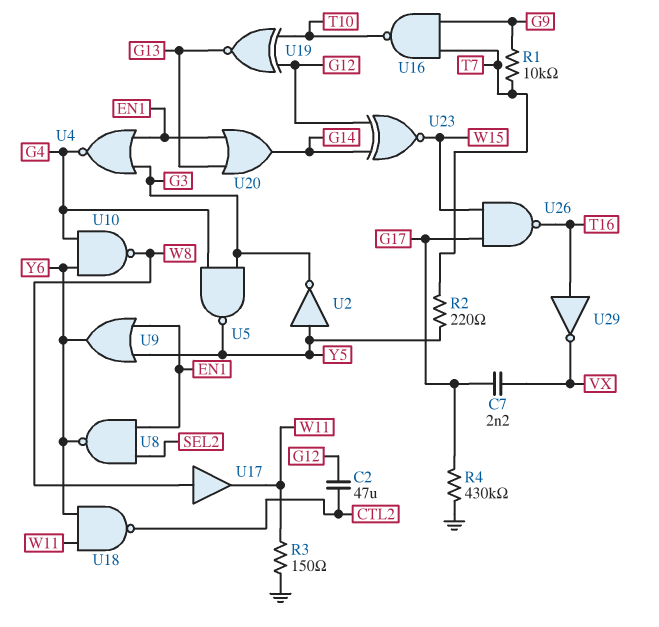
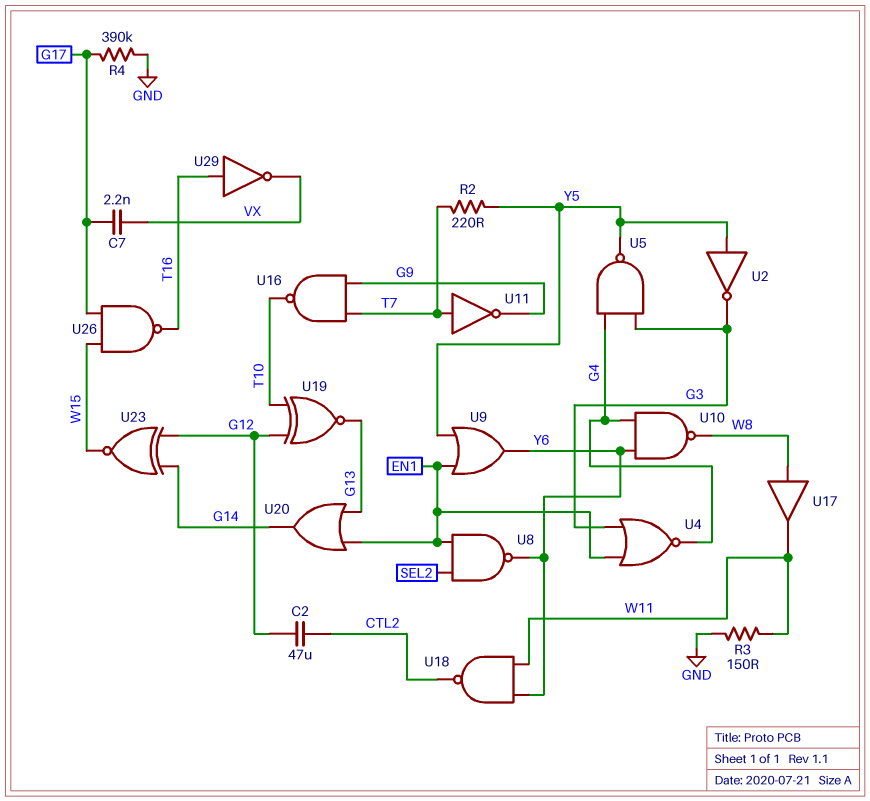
R1: 10k (G9, T7) -> none
R4: 430k (G17, GND) -> 390k (G17, GND)
U11: none -> NOT (in T7, out G9)

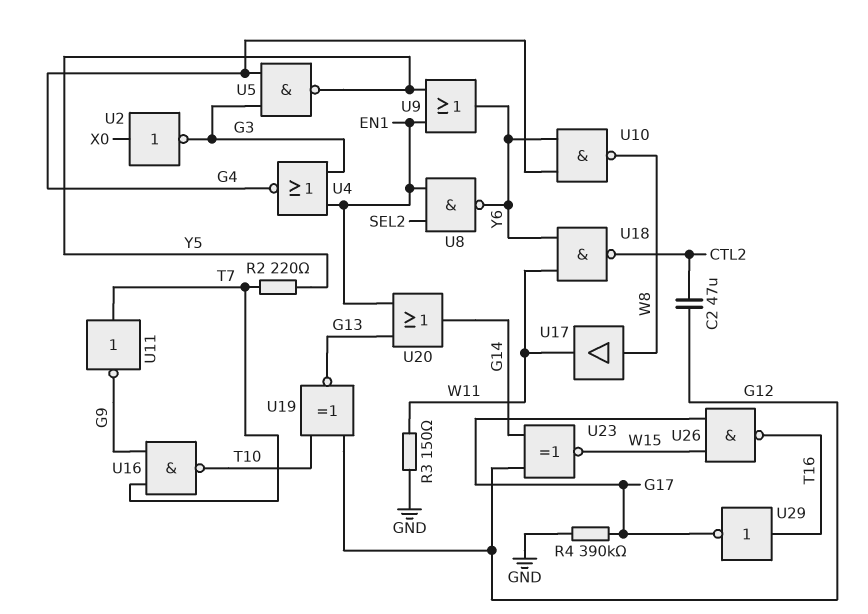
C7: 2.2nF (G17, VX) -> none
U2: NOT (in Y5, out G3) -> NOT (in X0, out G3)
U29: NOT (in T16, out VX) -> NOT (in T16, out G17)

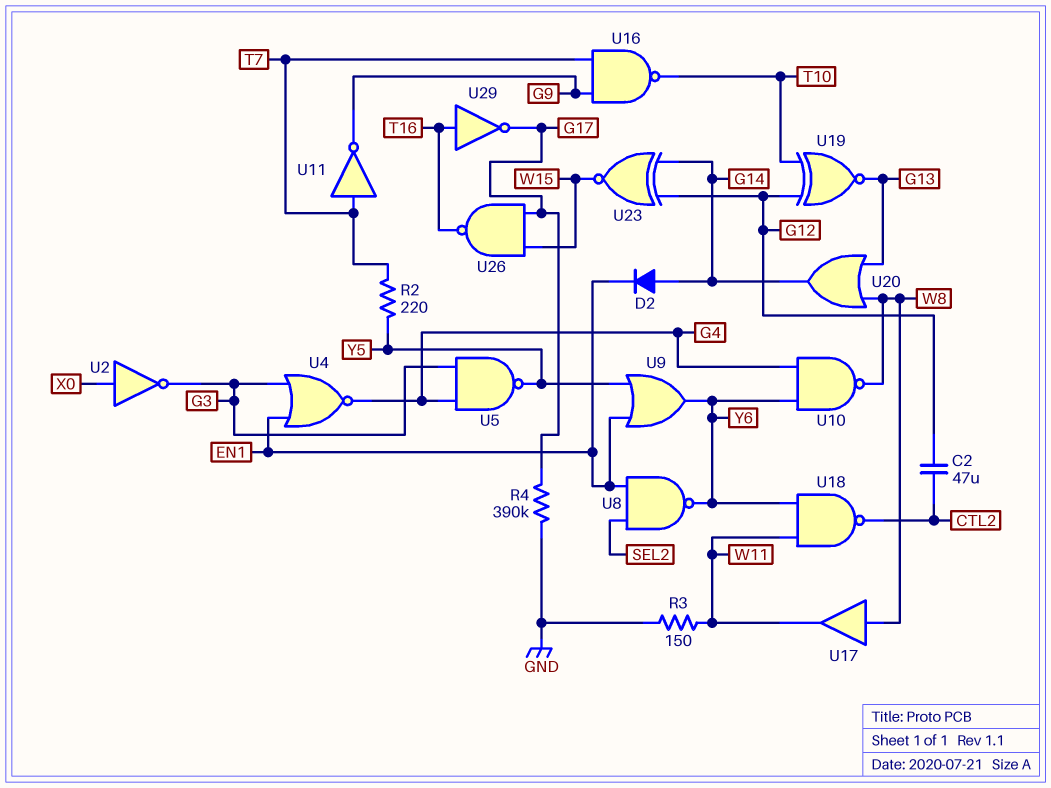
D2: none -> diode (A G14, K EN1)
U20: OR (in EN1, in G13, out G14) -> OR (in G13, in W8, out G14)

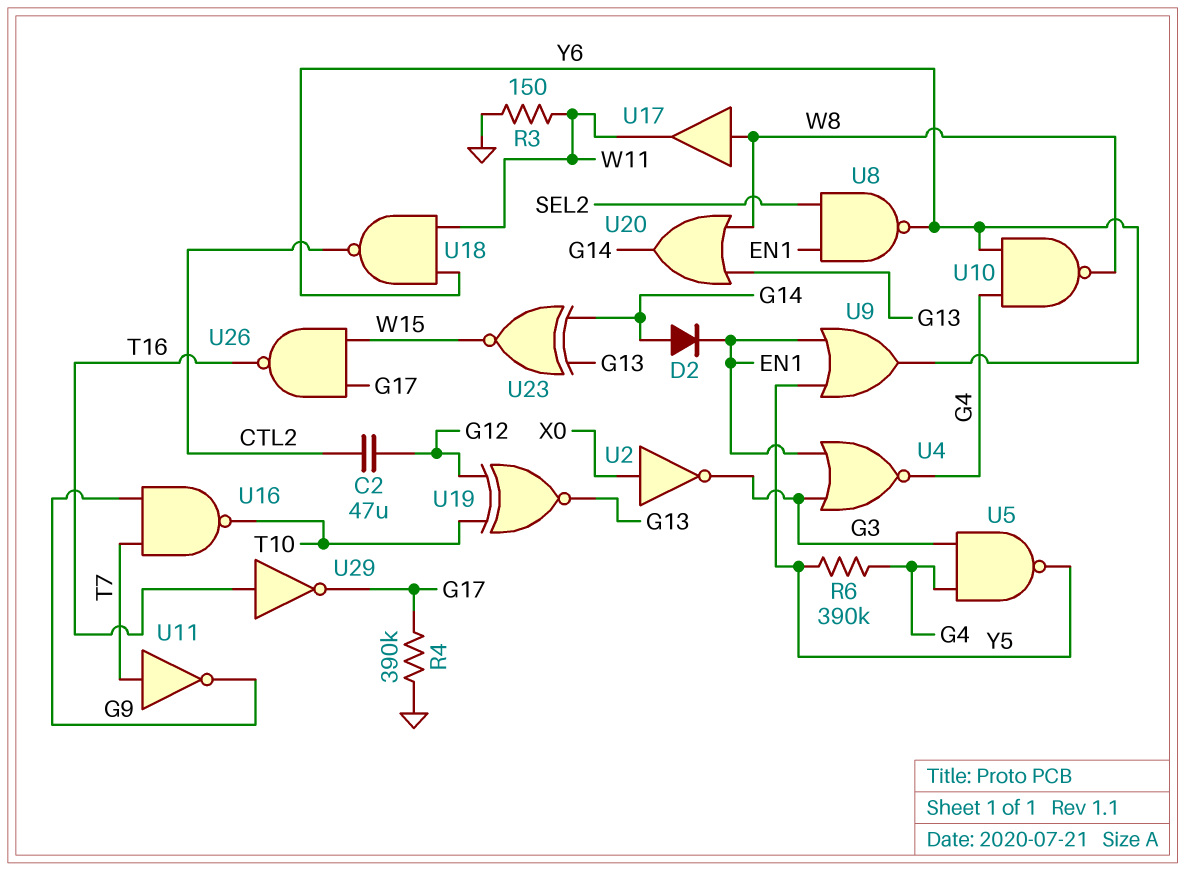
R2: 220 (T7, Y5) -> none
R6: none -> 390k (G4, Y5)
U23: XNOR (in G12, in G14, out W15) -> XNOR (in G13, in G14, out W15)

